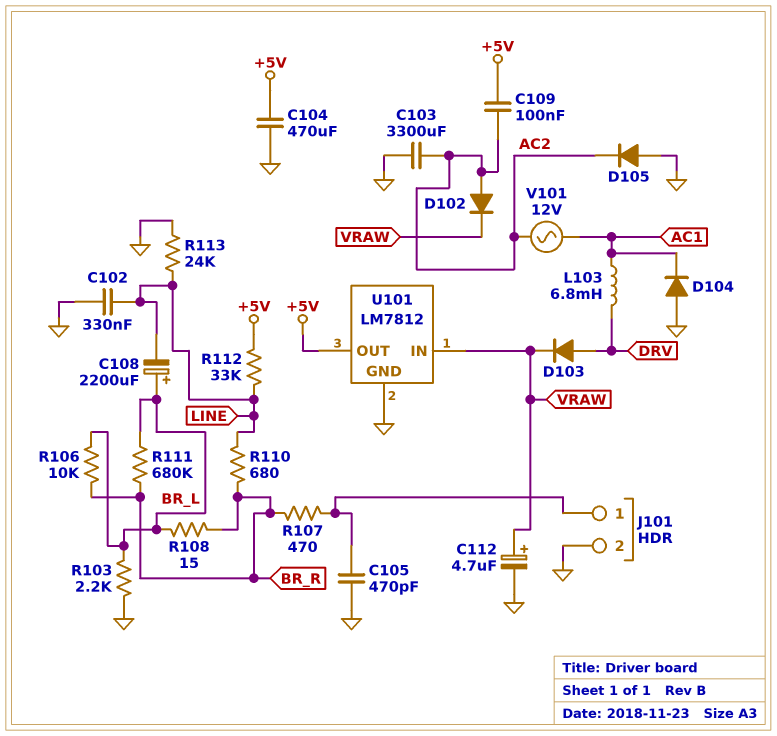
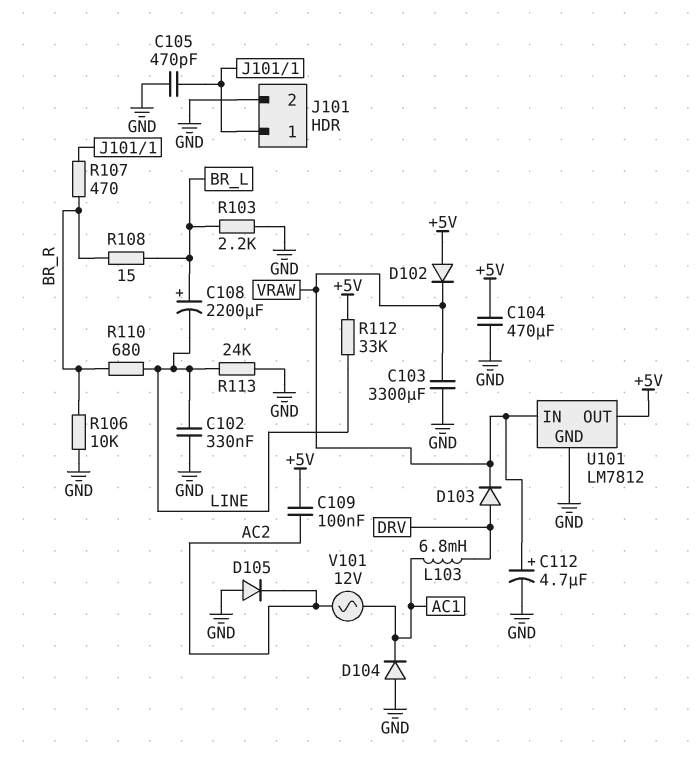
C103: 3300uF (AC2, GND) -> 3300uF (GND, VRAW)
D102: diode (A AC2, K VRAW) -> diode (A +5V, K VRAW)
R106: 10k (BR_L, BR_R) -> 10k (BR_R, GND)
R111: 680k (BR_L, BR_R) -> none

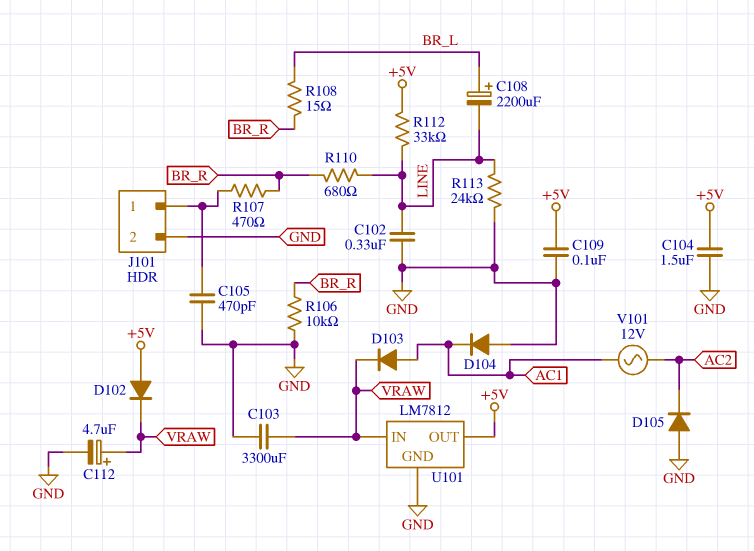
C104: 470uF (+5V, GND) -> 1.5uF (+5V, GND)
C109: 100nF (+5V, AC2) -> 100nF (+5V, GND)
D103: diode (A DRV, K VRAW) -> diode (A AC1, K VRAW)
L103: 6.8mH (AC1, DRV) -> none
R103: 2.2k (BR_L, GND) -> none

